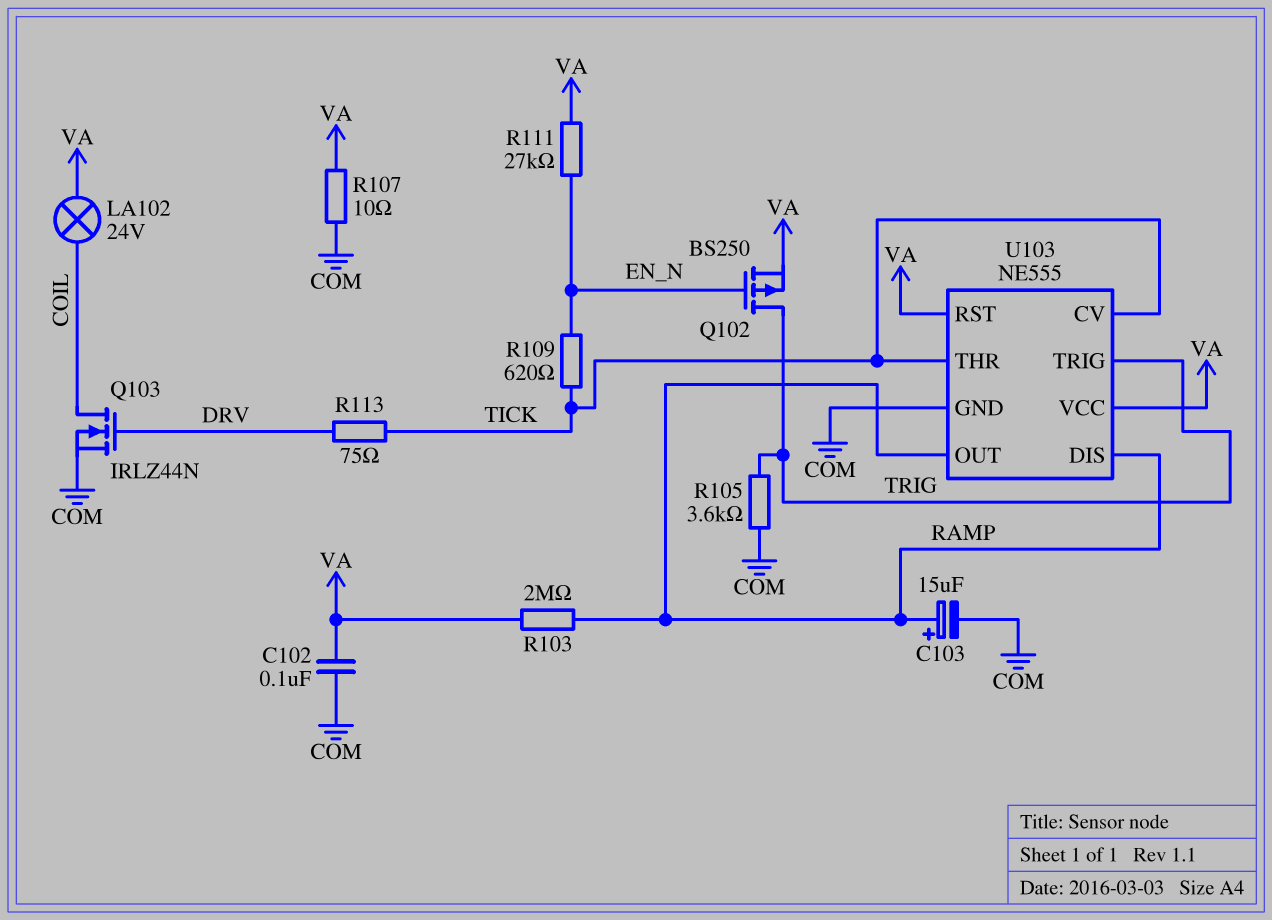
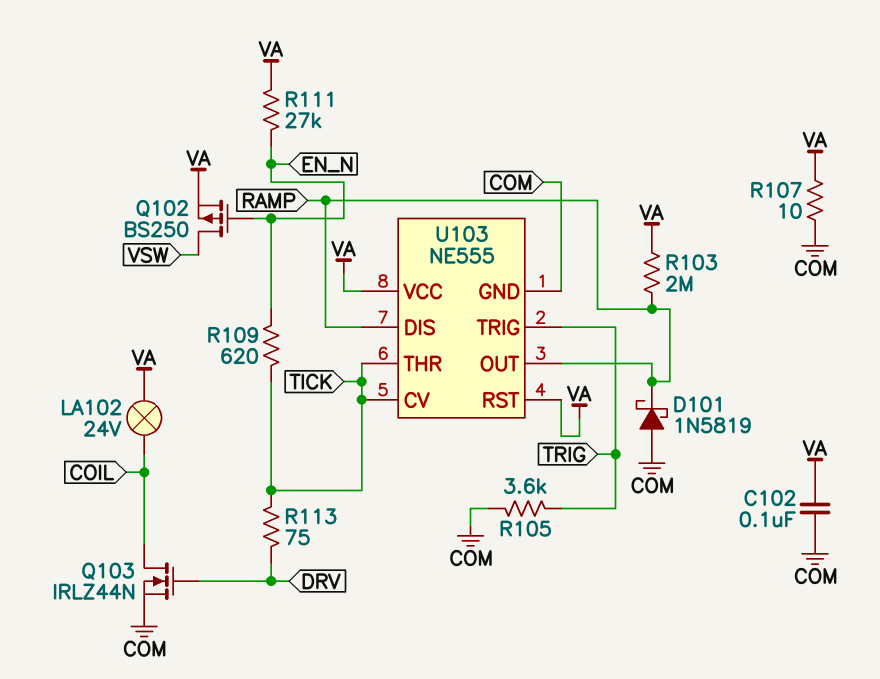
C103: 15uF (plus RAMP, minus COM) -> none
D101: none -> schottky 1N5819 (A COM, K RAMP)
Q102: PMOS BS250 (G EN_N, D TRIG, S VA) -> PMOS BS250 (G EN_N, D VSW, S VA)

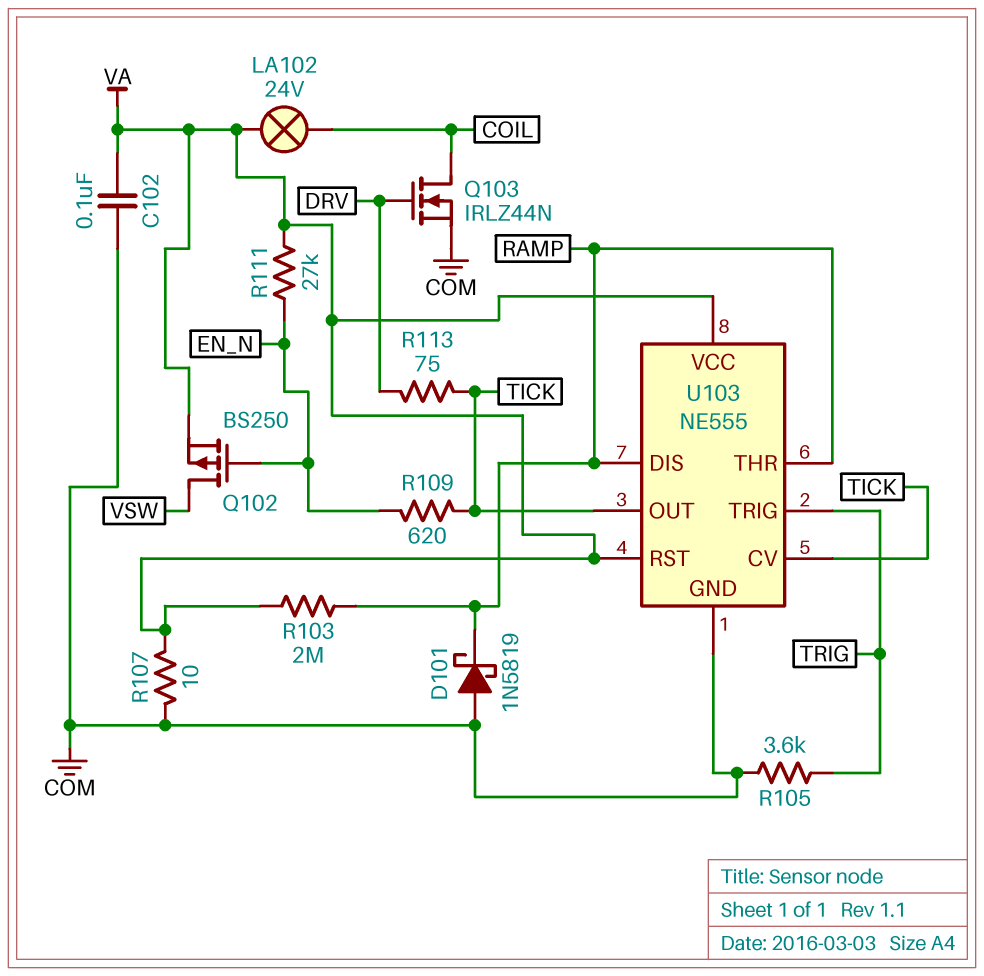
U103 pin OUT: RAMP -> TICK
U103 pin THR: TICK -> RAMP

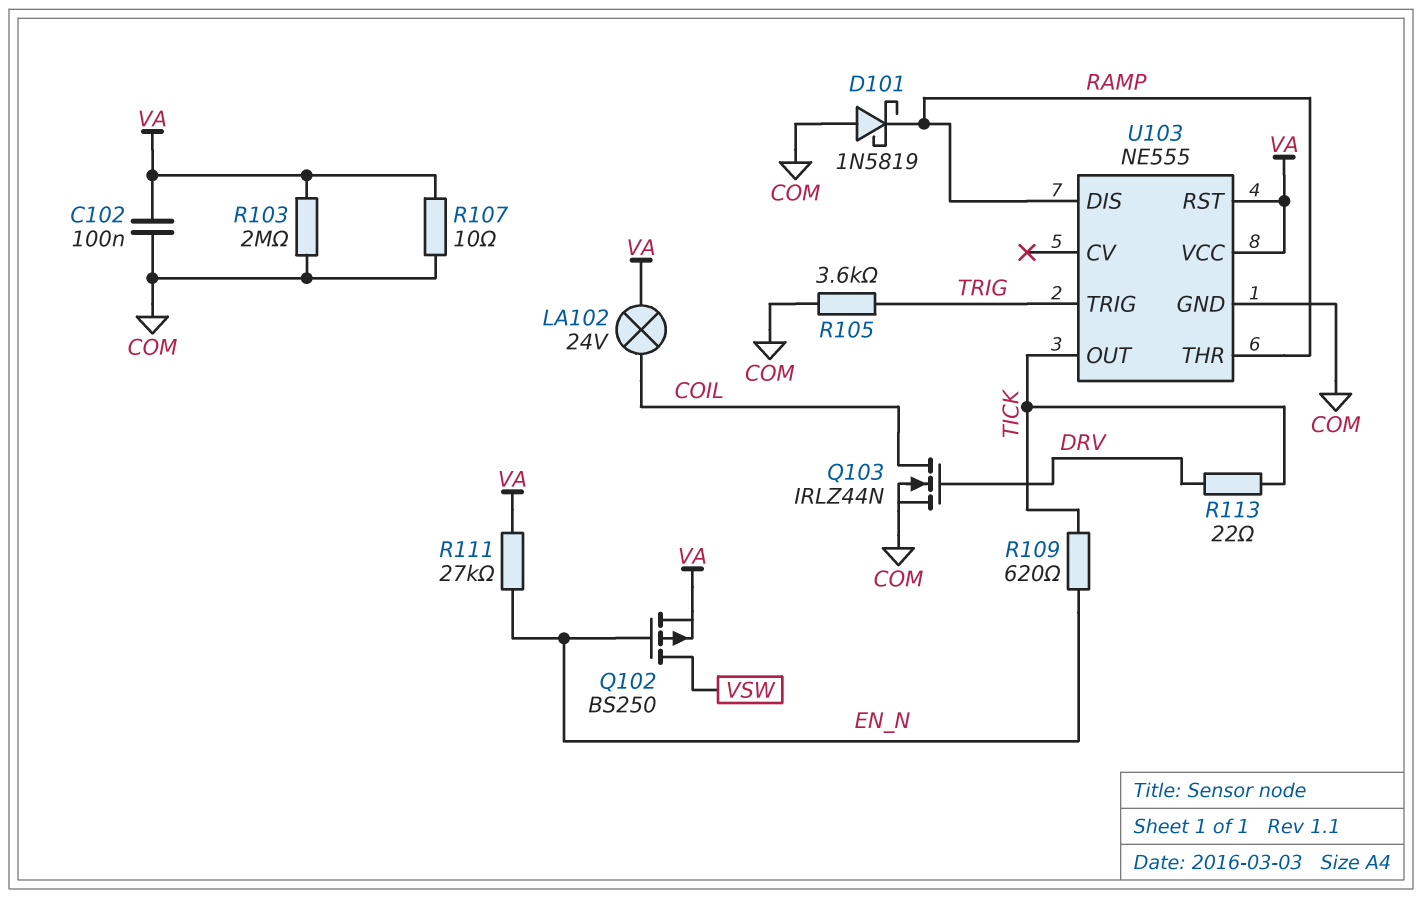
R103: 2M (RAMP, VA) -> 2M (COM, VA)
R113: 75 (DRV, TICK) -> 22 (DRV, TICK)
U103 pin CV: TICK -> none

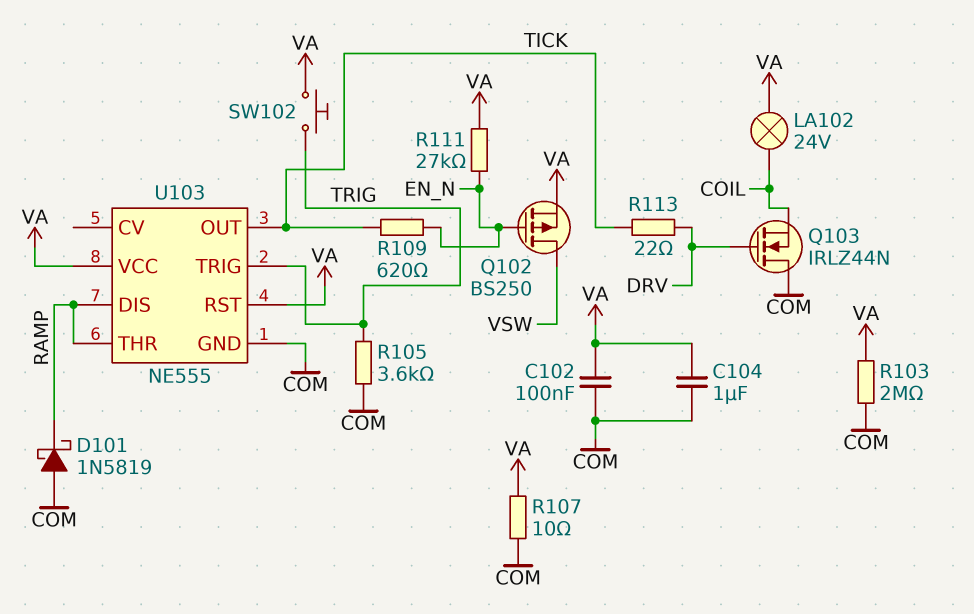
C104: none -> 1uF (COM, VA)
Q103: NMOS IRLZ44N (G DRV, D COIL, S COM) -> NMOS IRLZ44N (G DRV, D COM, S COIL)
SW102: none -> button (TRIG, VA)

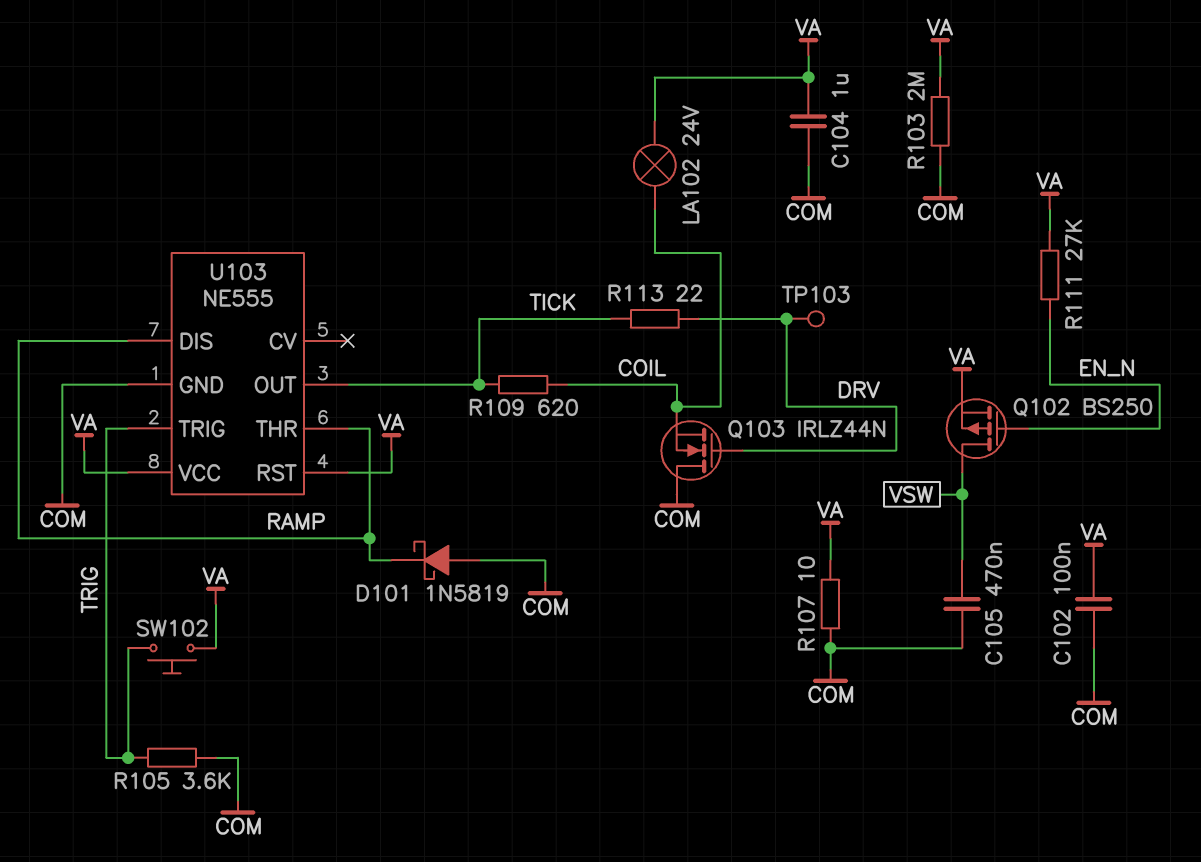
C105: none -> 470nF (COM, VSW)
R109: 620 (EN_N, TICK) -> 620 (COIL, TICK)
TP103: none -> test point (DRV)

